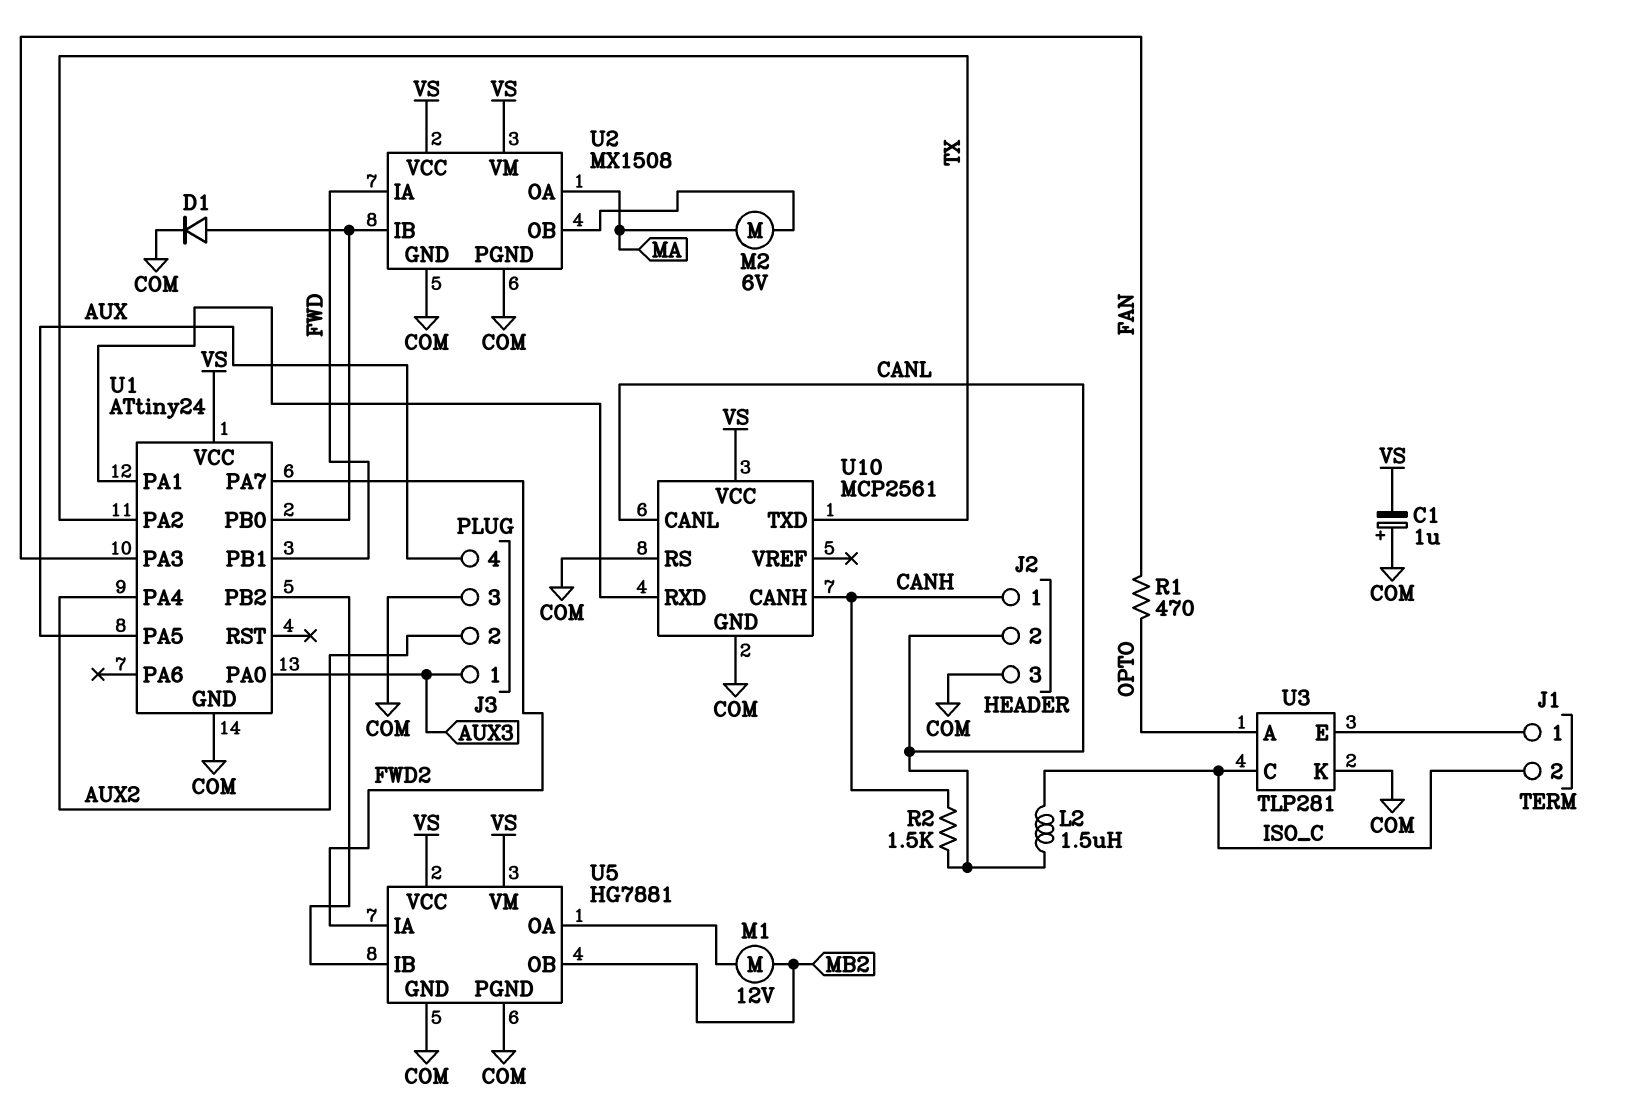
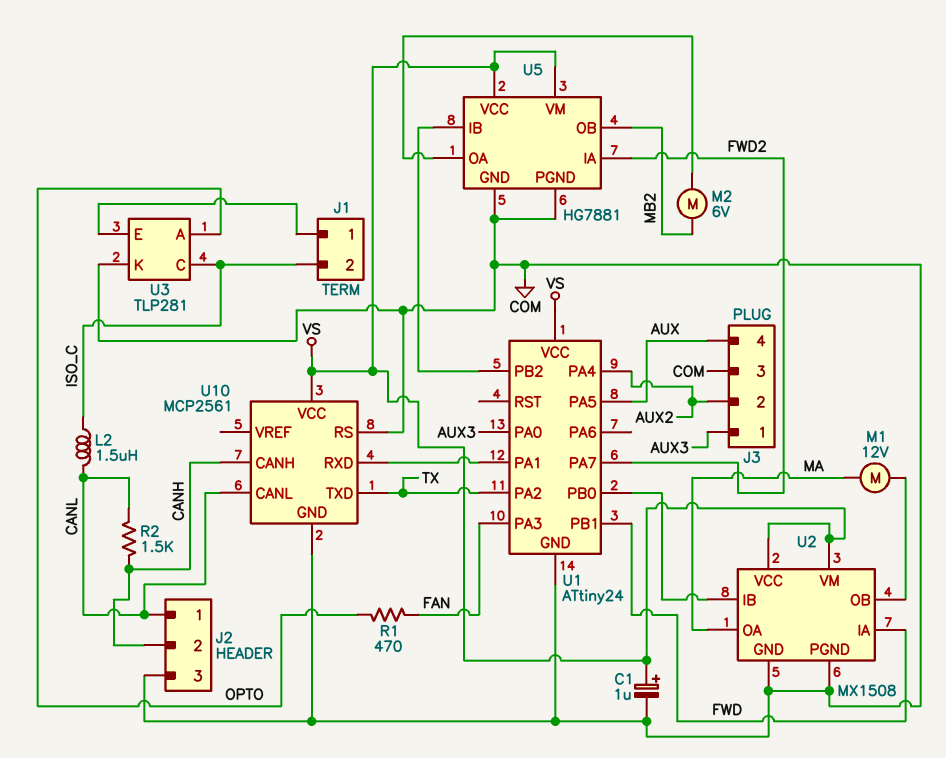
C1: 1uF (plus COM, minus VS) -> 1uF (plus VS, minus COM)
D1: diode (A U1/PB0, K COM) -> none
J2 pin 1: CANH -> CANL
J2 pin 2: CANL -> CANH
M1: motor 12V (MB2, U5/OA) -> motor 12V (MA, U2/OB)
M2: motor 6V (MA, U2/OB) -> motor 6V (MB2, U5/OA)

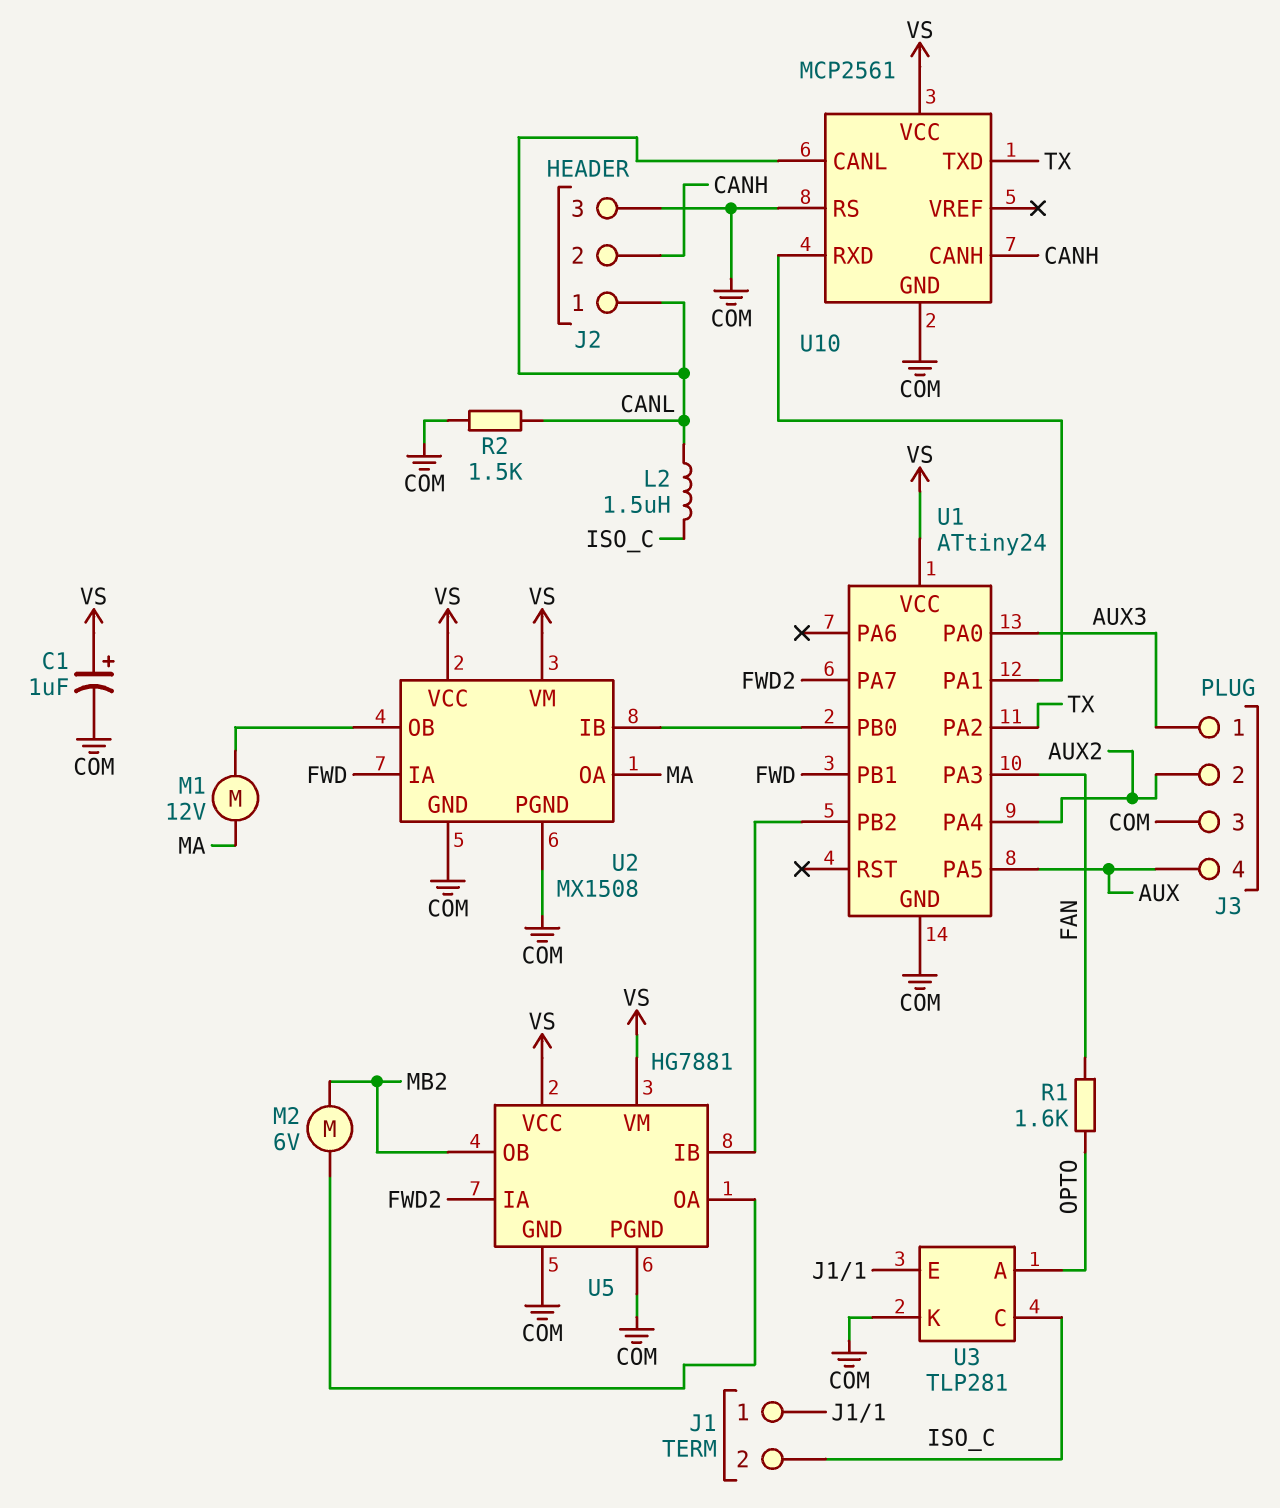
R1: 470 (FAN, OPTO) -> 1.6k (FAN, OPTO)
R2: 1.5k (CANH, CANL) -> 1.5k (CANL, COM)

